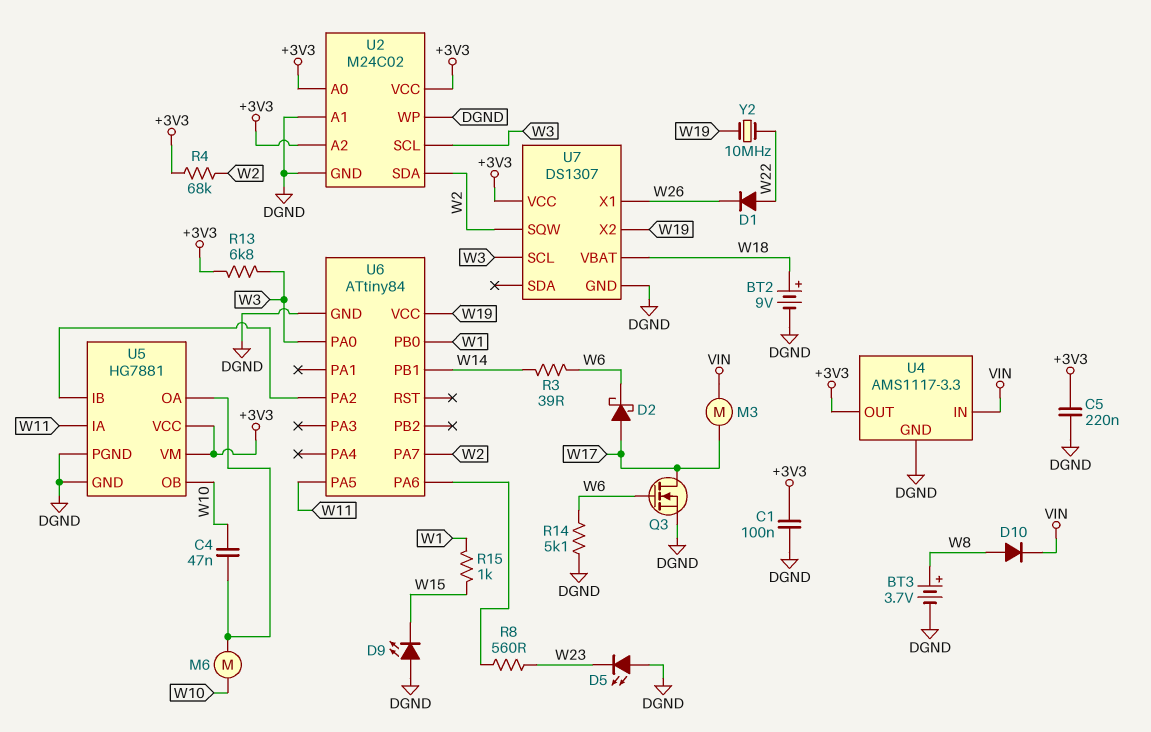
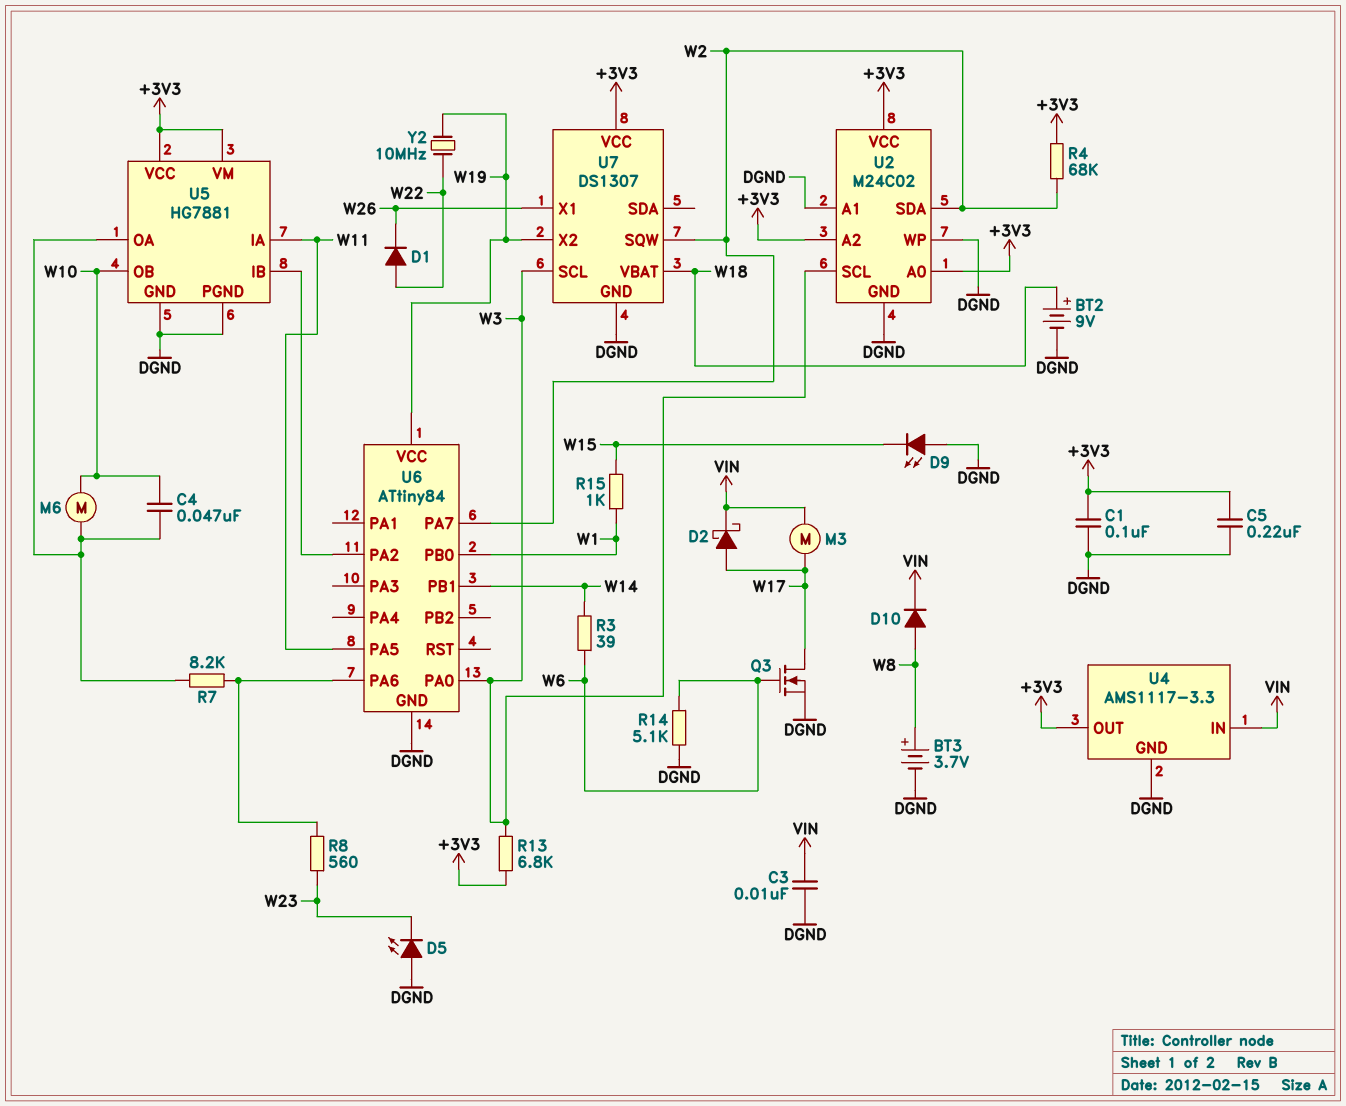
C3: none -> 10nF (DGND, VIN)
D2: schottky (A W17, K W6) -> schottky (A W17, K VIN)
R7: none -> 8.2k (U5/OA, U6/PA6)

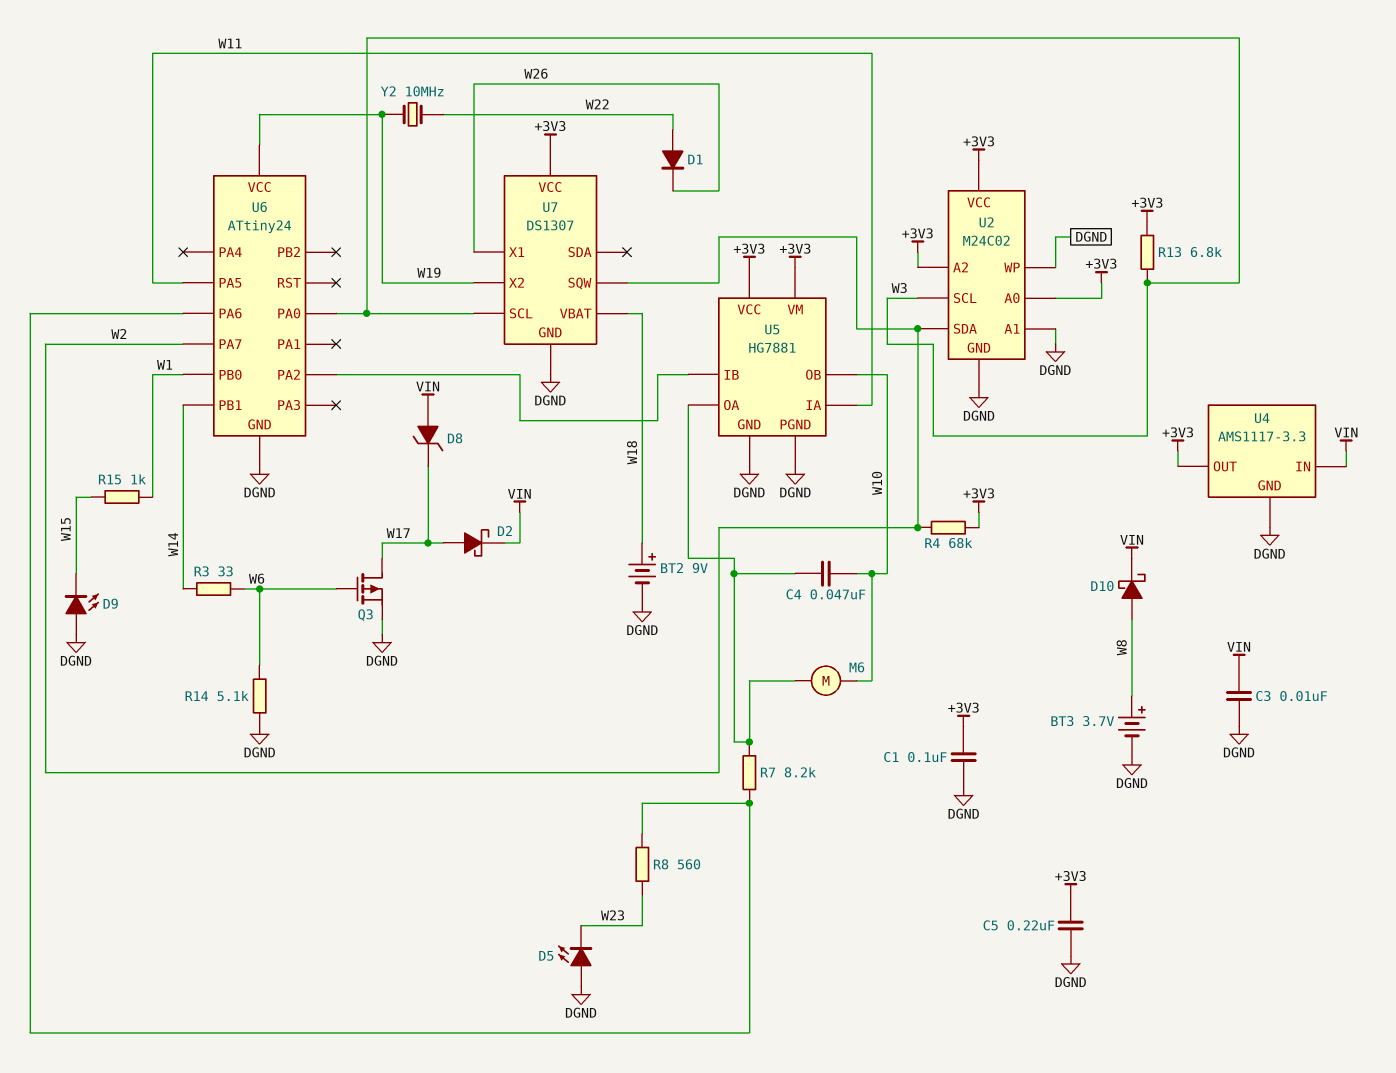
D8: none -> zener (A VIN, K W17)
D10: diode (A W8, K VIN) -> schottky (A W8, K VIN)
M3: motor (VIN, W17) -> none
Q3: NMOS (G W6, D W17, S DGND) -> PMOS (G W6, D W17, S DGND)
R3: 39 (W6, W14) -> 33 (W6, W14)
U6: ATtiny84 -> ATtiny24

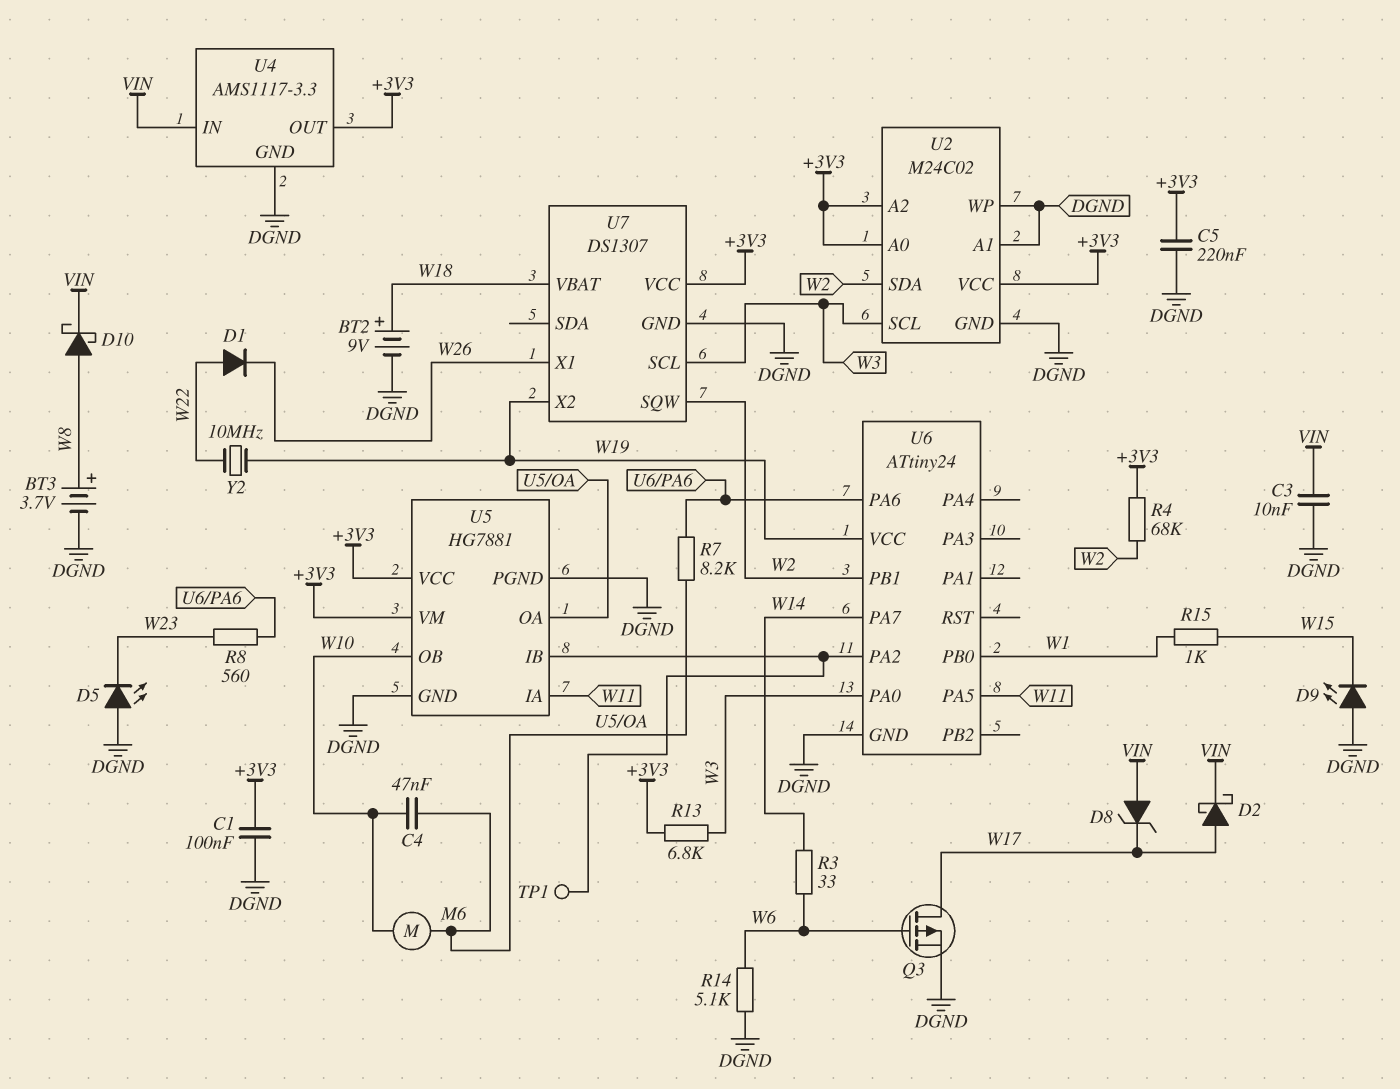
TP1: none -> test point (U5/IB)
U6 pin PA7: W2 -> W14
U6 pin PB1: W14 -> W2

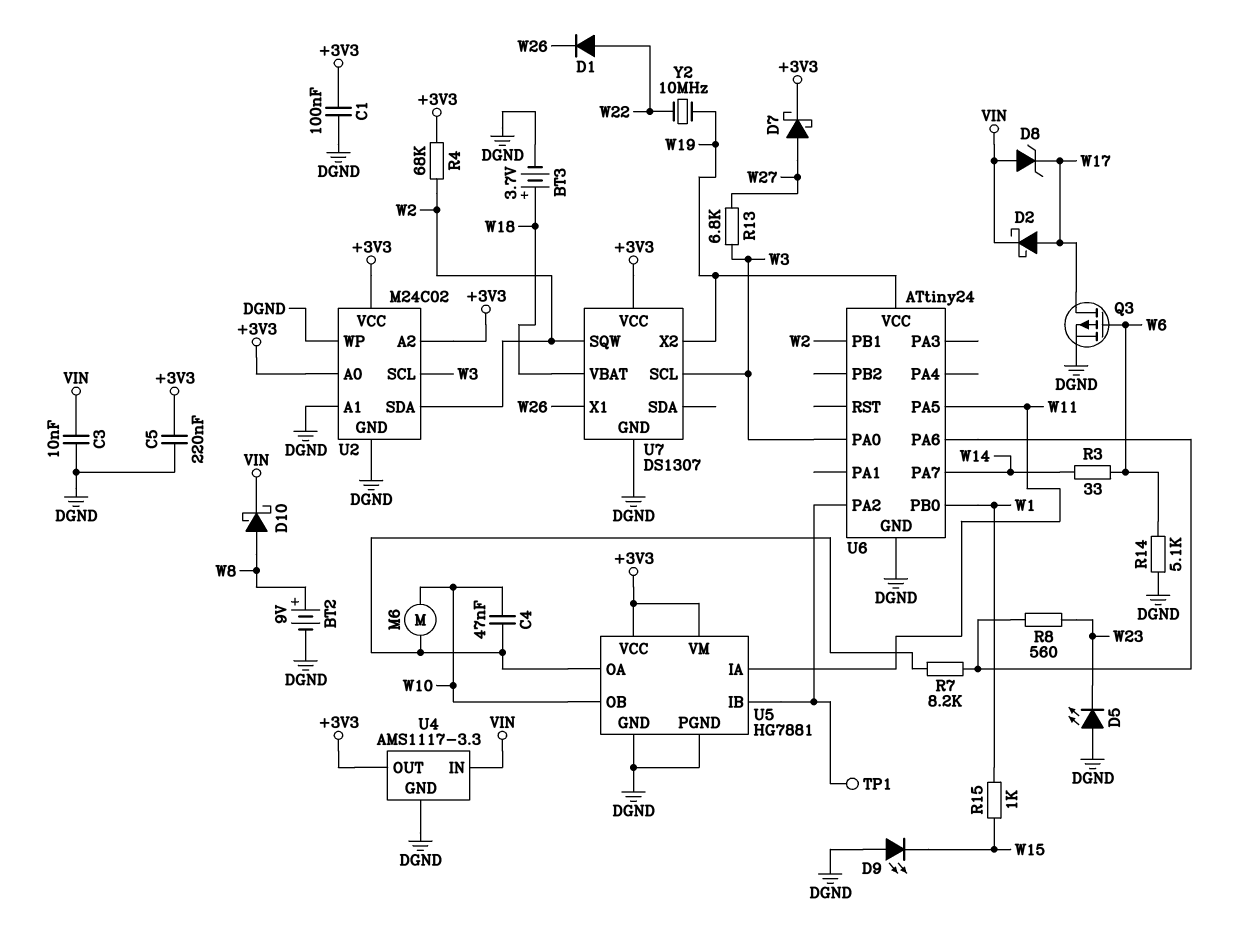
BT2: 9V (plus W18, minus DGND) -> 9V (plus W8, minus DGND)
BT3: 3.7V (plus W8, minus DGND) -> 3.7V (plus W18, minus DGND)
D7: none -> schottky (A W27, K +3V3)
R13: 6.8k (+3V3, W3) -> 6.8k (W3, W27)

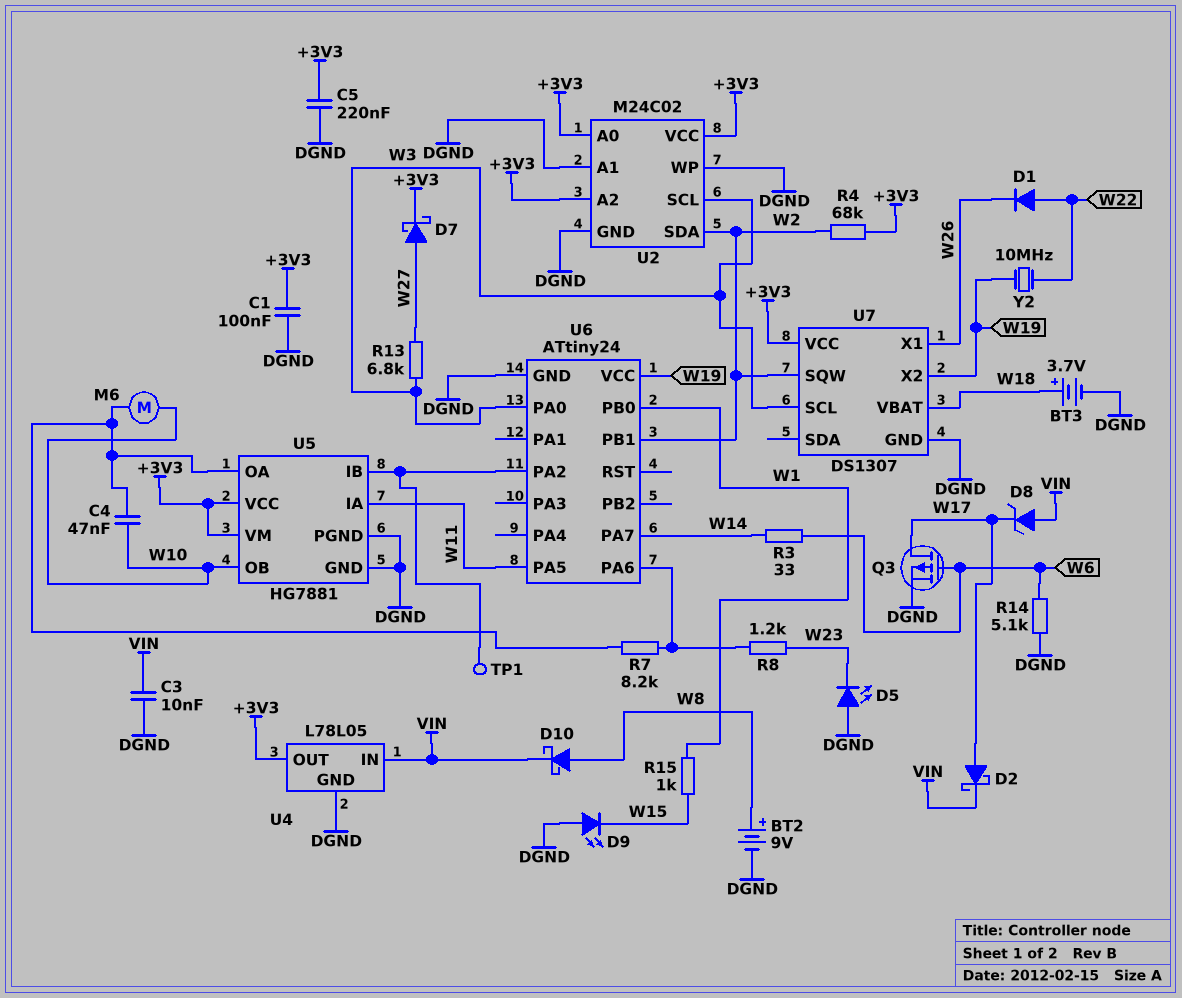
R8: 560 (U6/PA6, W23) -> 1.2k (U6/PA6, W23)
U4: AMS1117-3.3 -> L78L05

